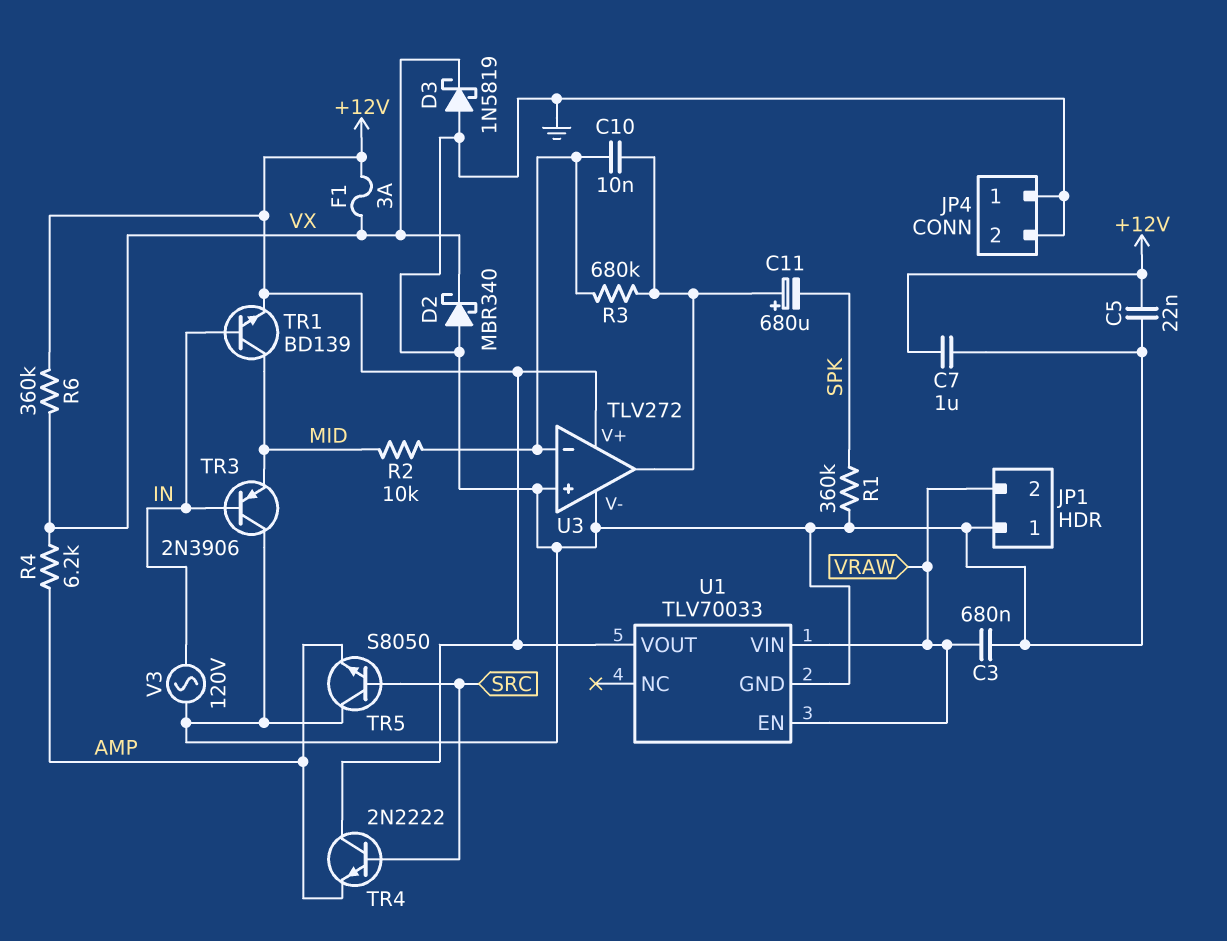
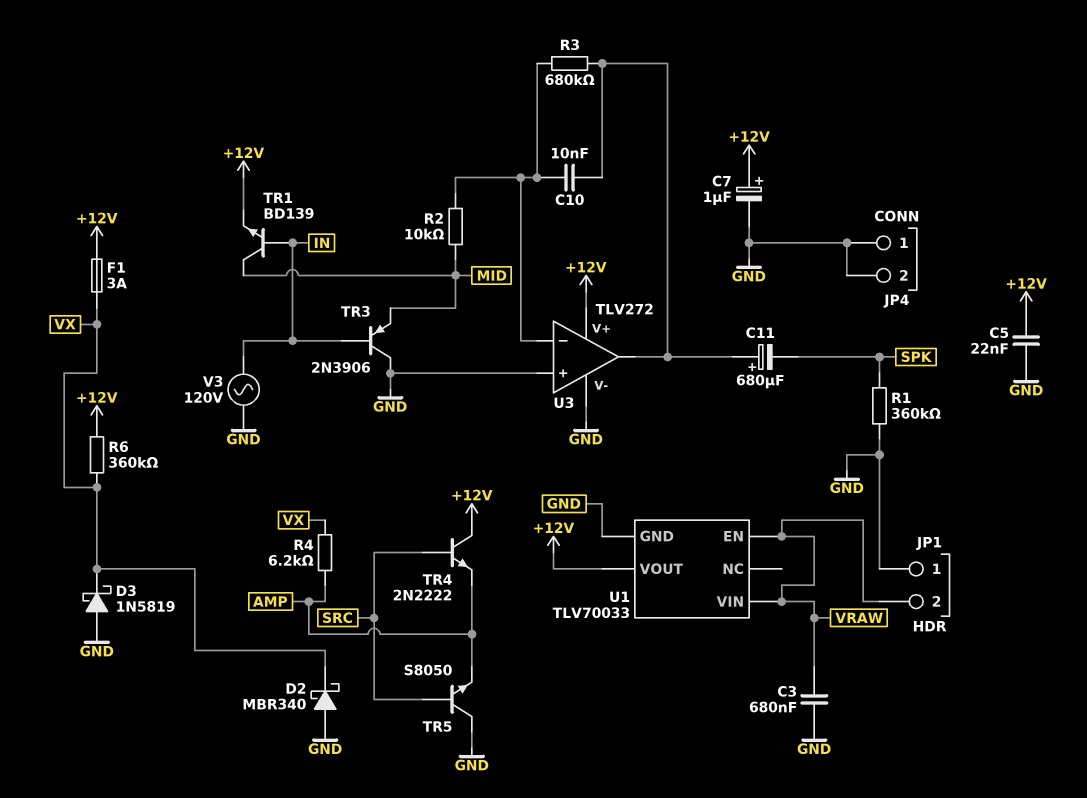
C7: 1uF (+12V, GND) -> 1uF (plus +12V, minus GND)

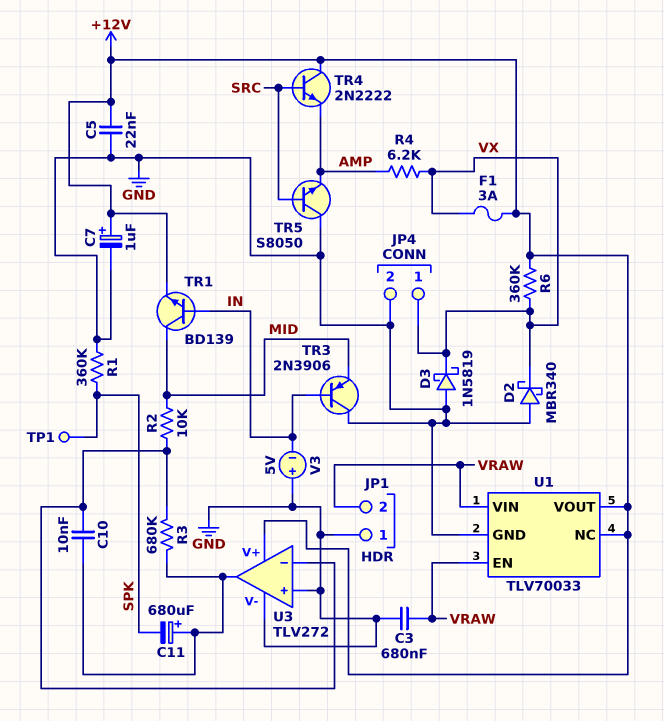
JP4 pin 1: GND -> VX
TP1: none -> test point (SPK)
U1 pin NC: none -> +12V
V3: AC 120V (GND, IN) -> 5V (plus GND, minus IN)

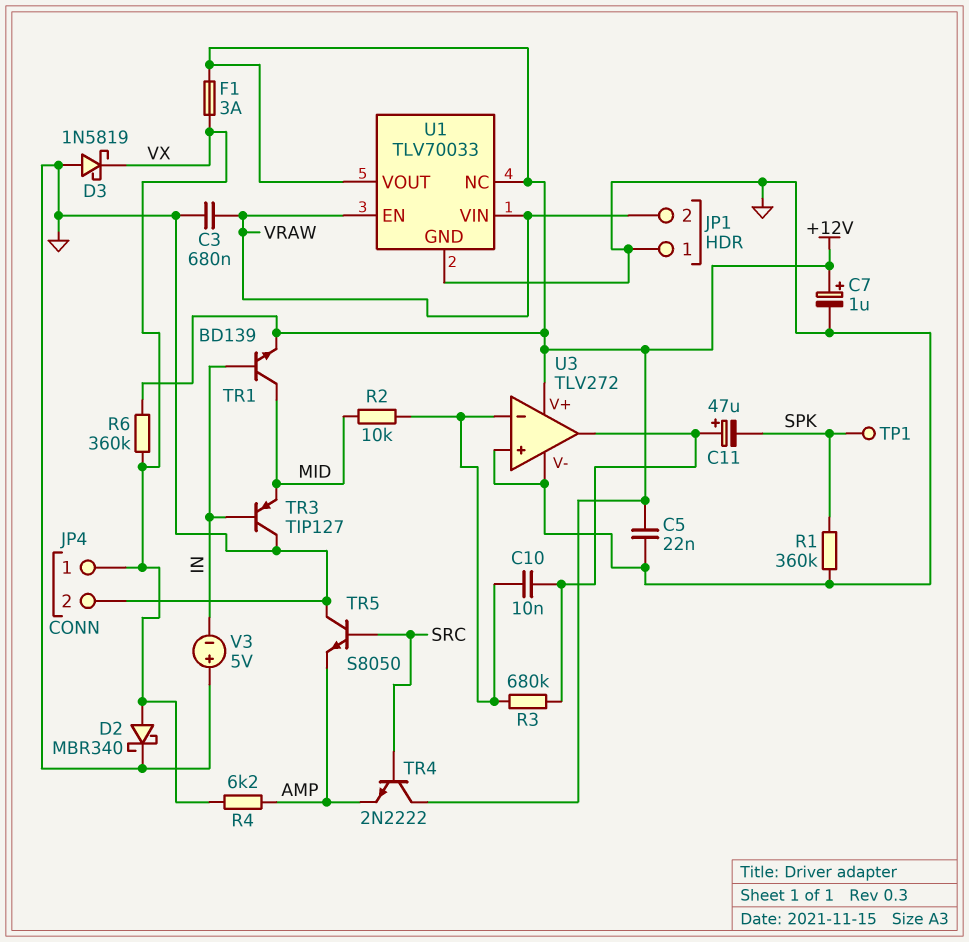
C11: 680uF (plus U3/out, minus SPK) -> 47uF (plus U3/out, minus SPK)
D2: schottky MBR340 (A GND, K VX) -> schottky MBR340 (A VX, K GND)
TR3: PNP 2N3906 (B IN, C GND, E MID) -> PNP TIP127 (B IN, C GND, E MID)

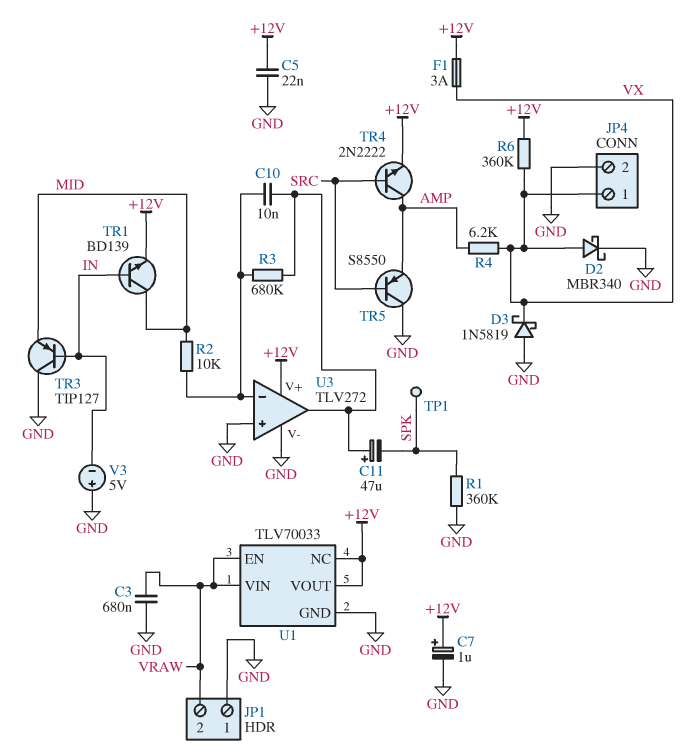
TR4: NPN 2N2222 (B SRC, C +12V, E AMP) -> NPN 2N2222 (B SRC, C AMP, E +12V)
TR5: NPN S8050 (B SRC, C GND, E AMP) -> PNP S8550 (B SRC, C GND, E AMP)

